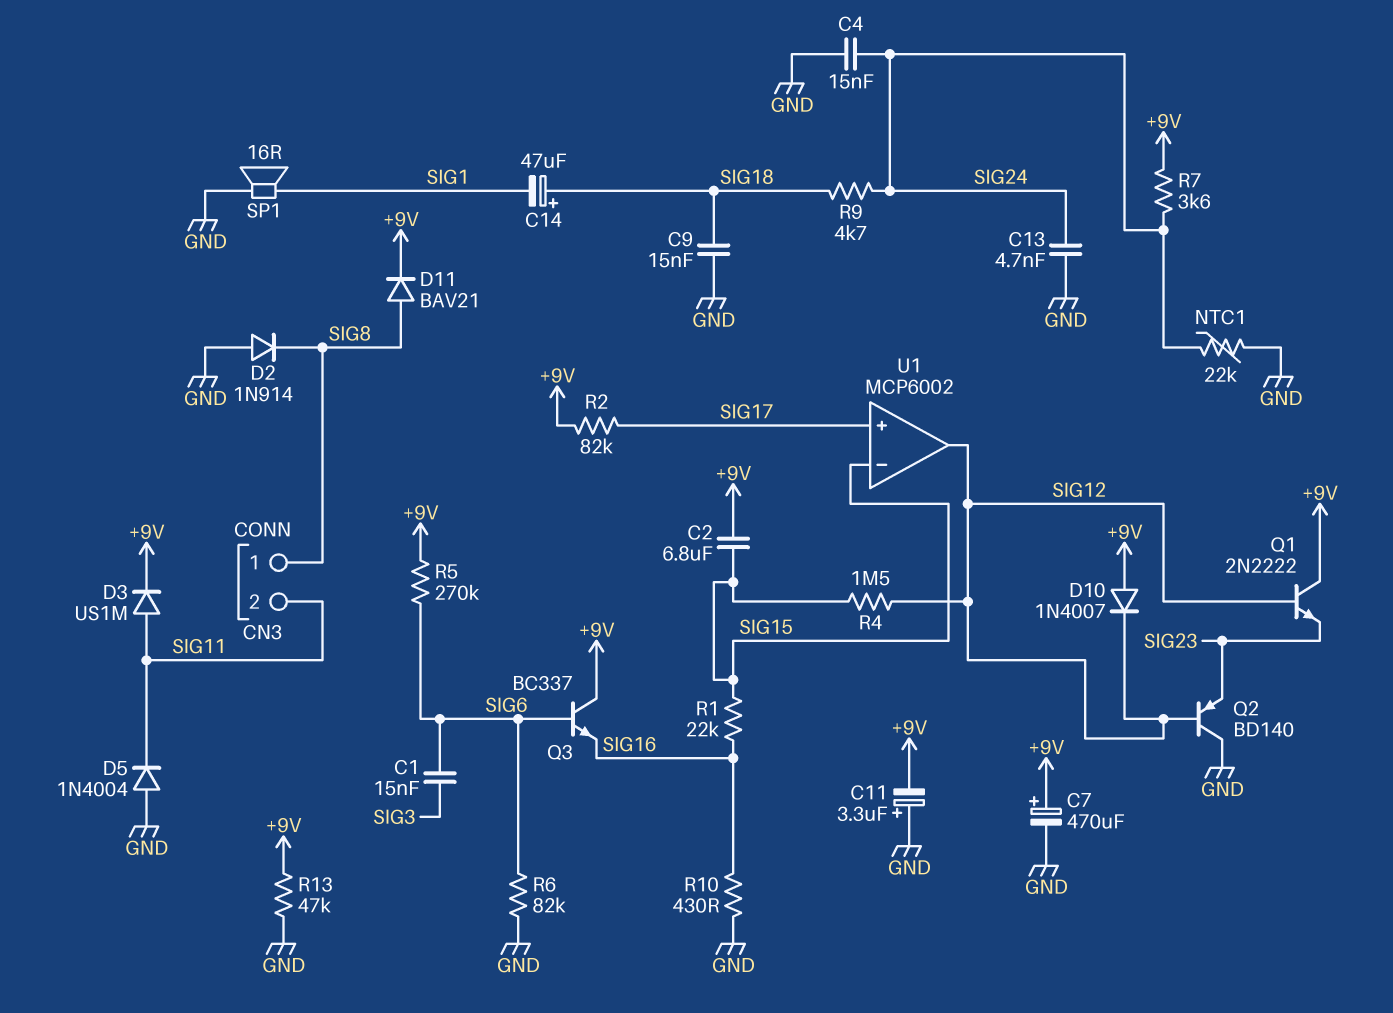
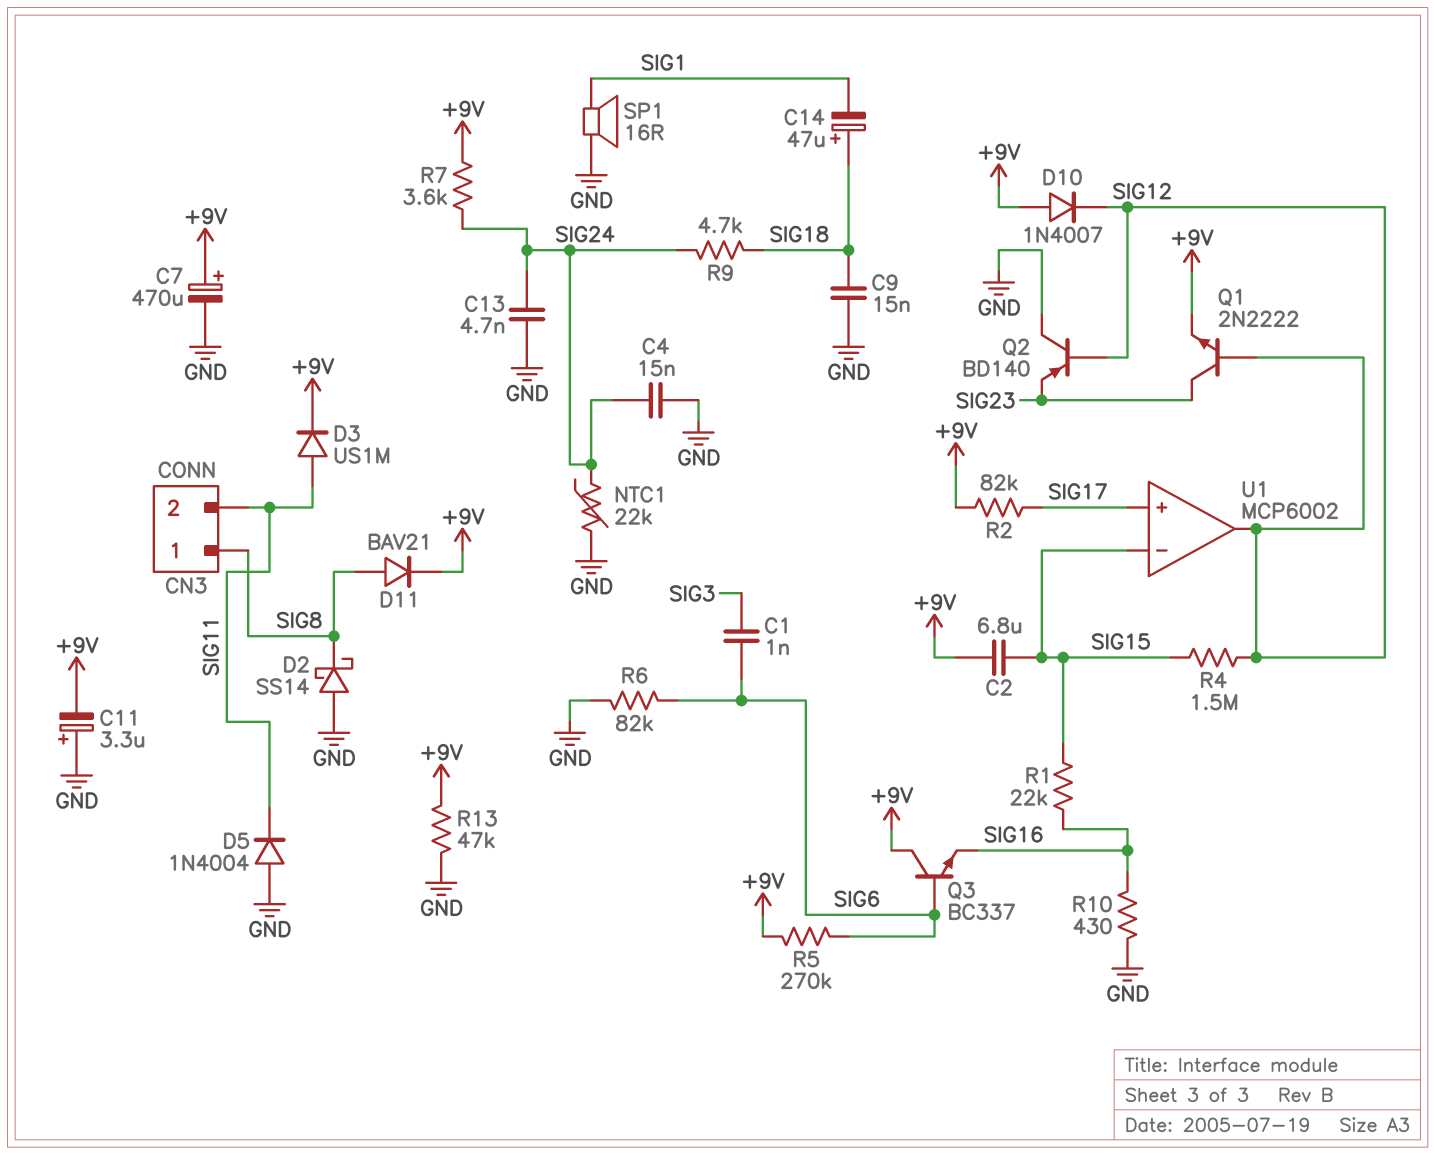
C1: 15nF (SIG3, SIG6) -> 1nF (SIG3, SIG6)
D2: diode 1N914 (A GND, K SIG8) -> schottky SS14 (A GND, K SIG8)
Q1: NPN 2N2222 (B SIG12, C +9V, E SIG23) -> NPN 2N2222 (B SIG12, C SIG23, E +9V)

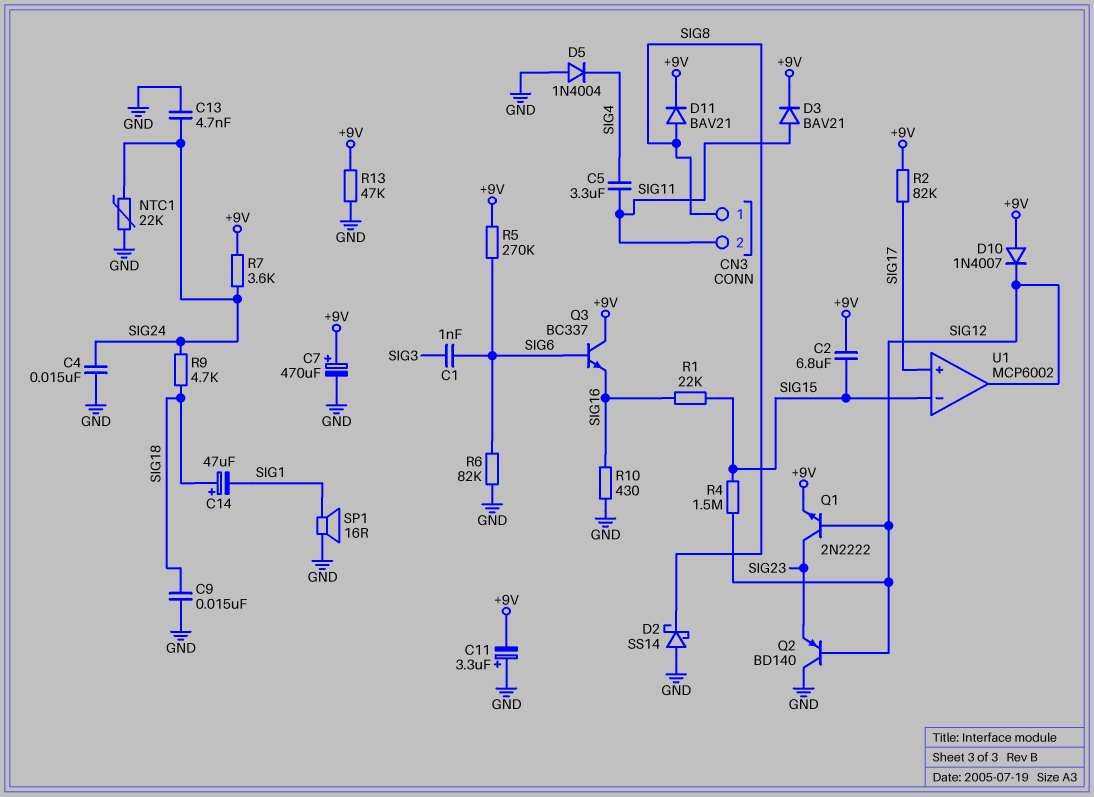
C5: none -> 3.3uF (SIG4, SIG11)
D3: diode US1M (A SIG11, K +9V) -> diode BAV21 (A SIG11, K +9V)
D5: diode 1N4004 (A GND, K SIG11) -> diode 1N4004 (A GND, K SIG4)

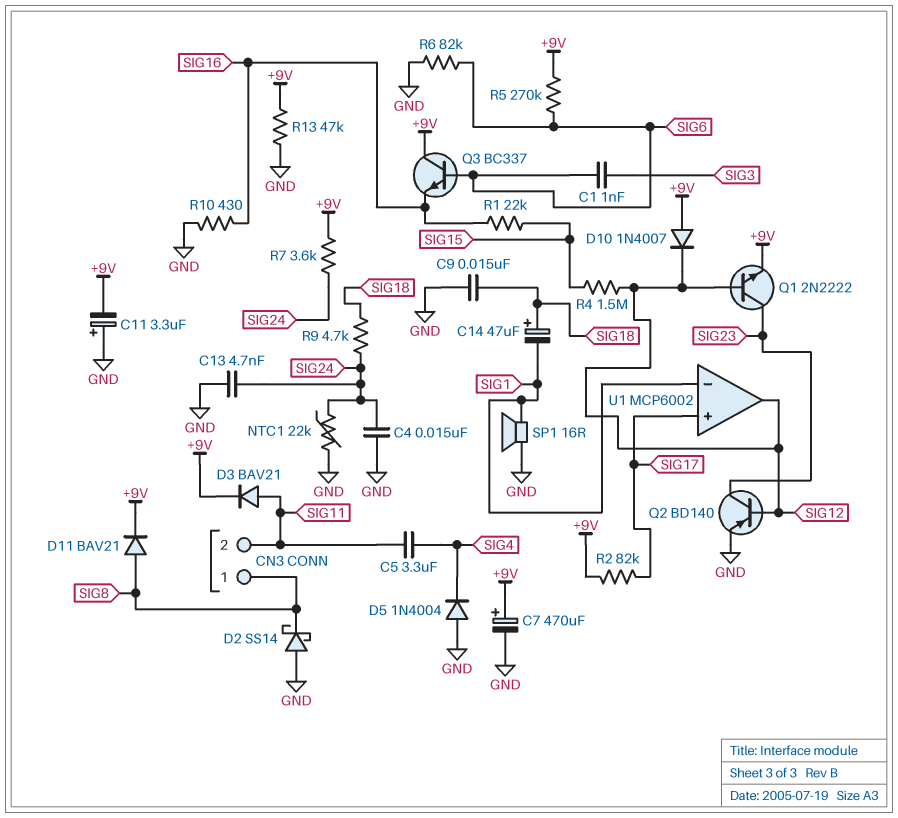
C2: 6.8uF (+9V, SIG15) -> none
Q2: PNP BD140 (B SIG12, C GND, E SIG23) -> PNP BD140 (B SIG12, C SIG23, E GND)
U1 pin in-: SIG15 -> SIG1

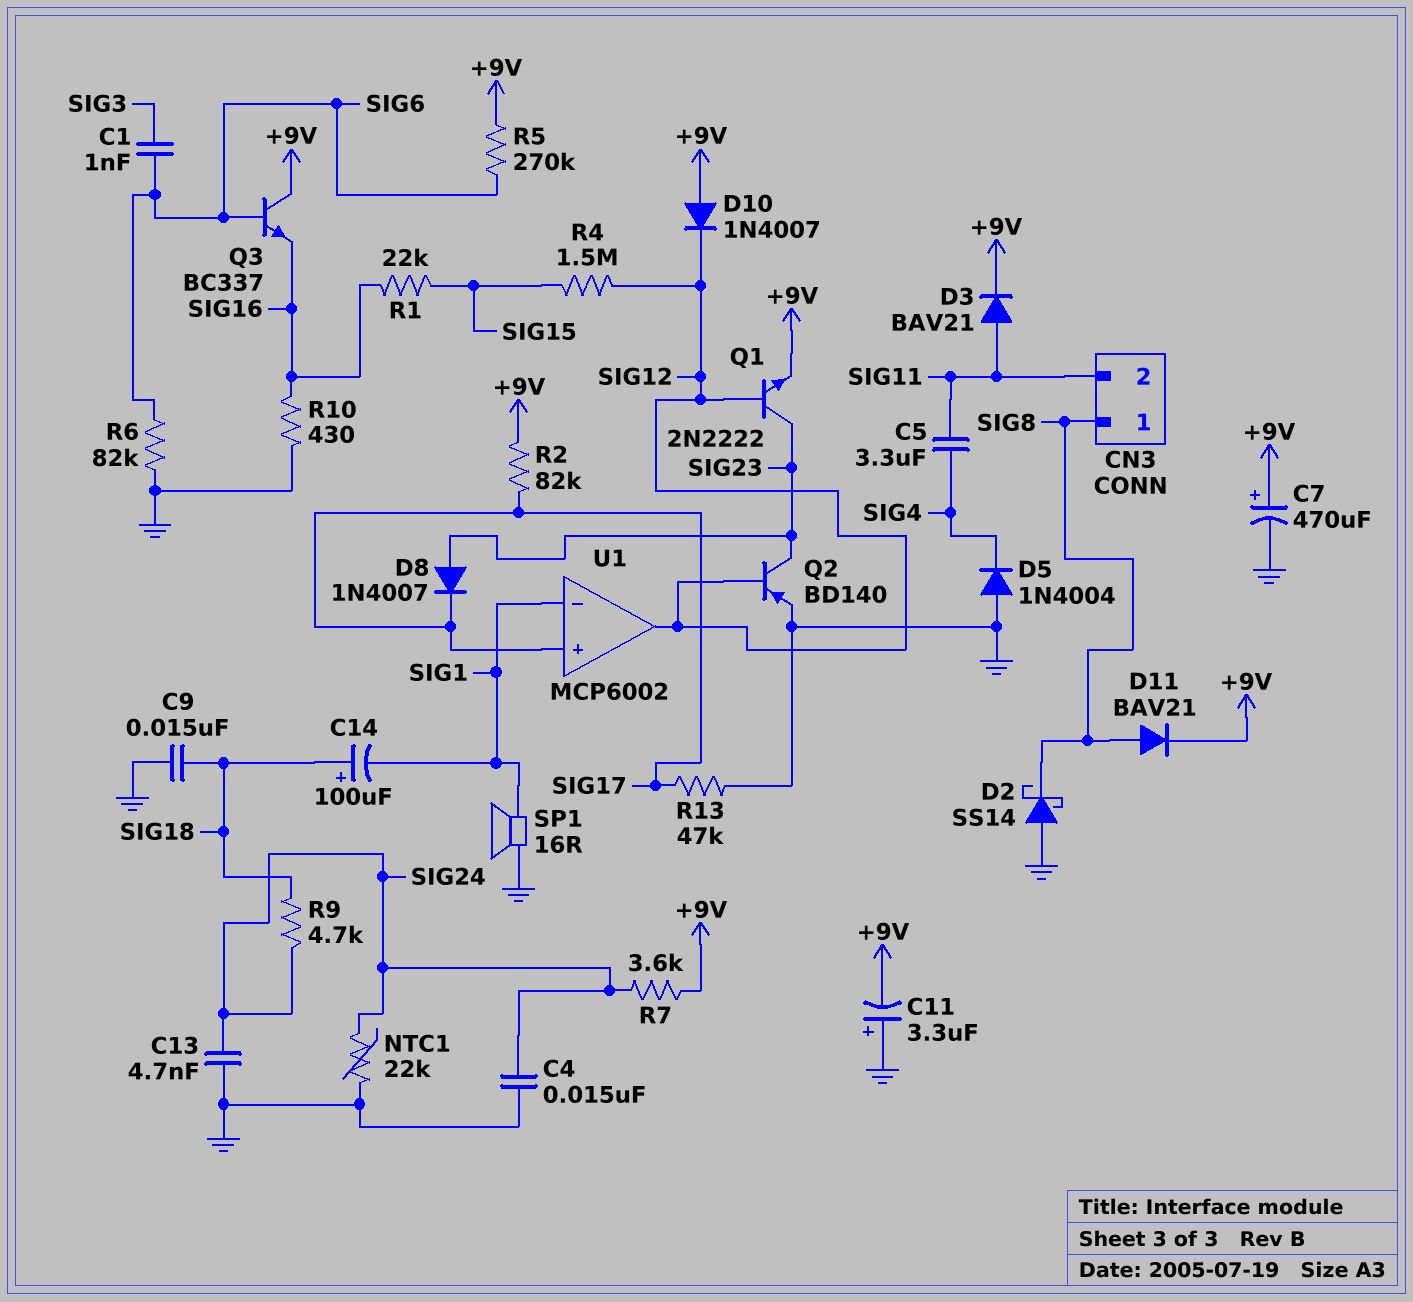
C14: 47uF (plus SIG18, minus SIG1) -> 100uF (plus SIG18, minus SIG1)
D8: none -> diode 1N4007 (A SIG23, K SIG17)
R13: 47k (+9V, GND) -> 47k (GND, SIG17)

